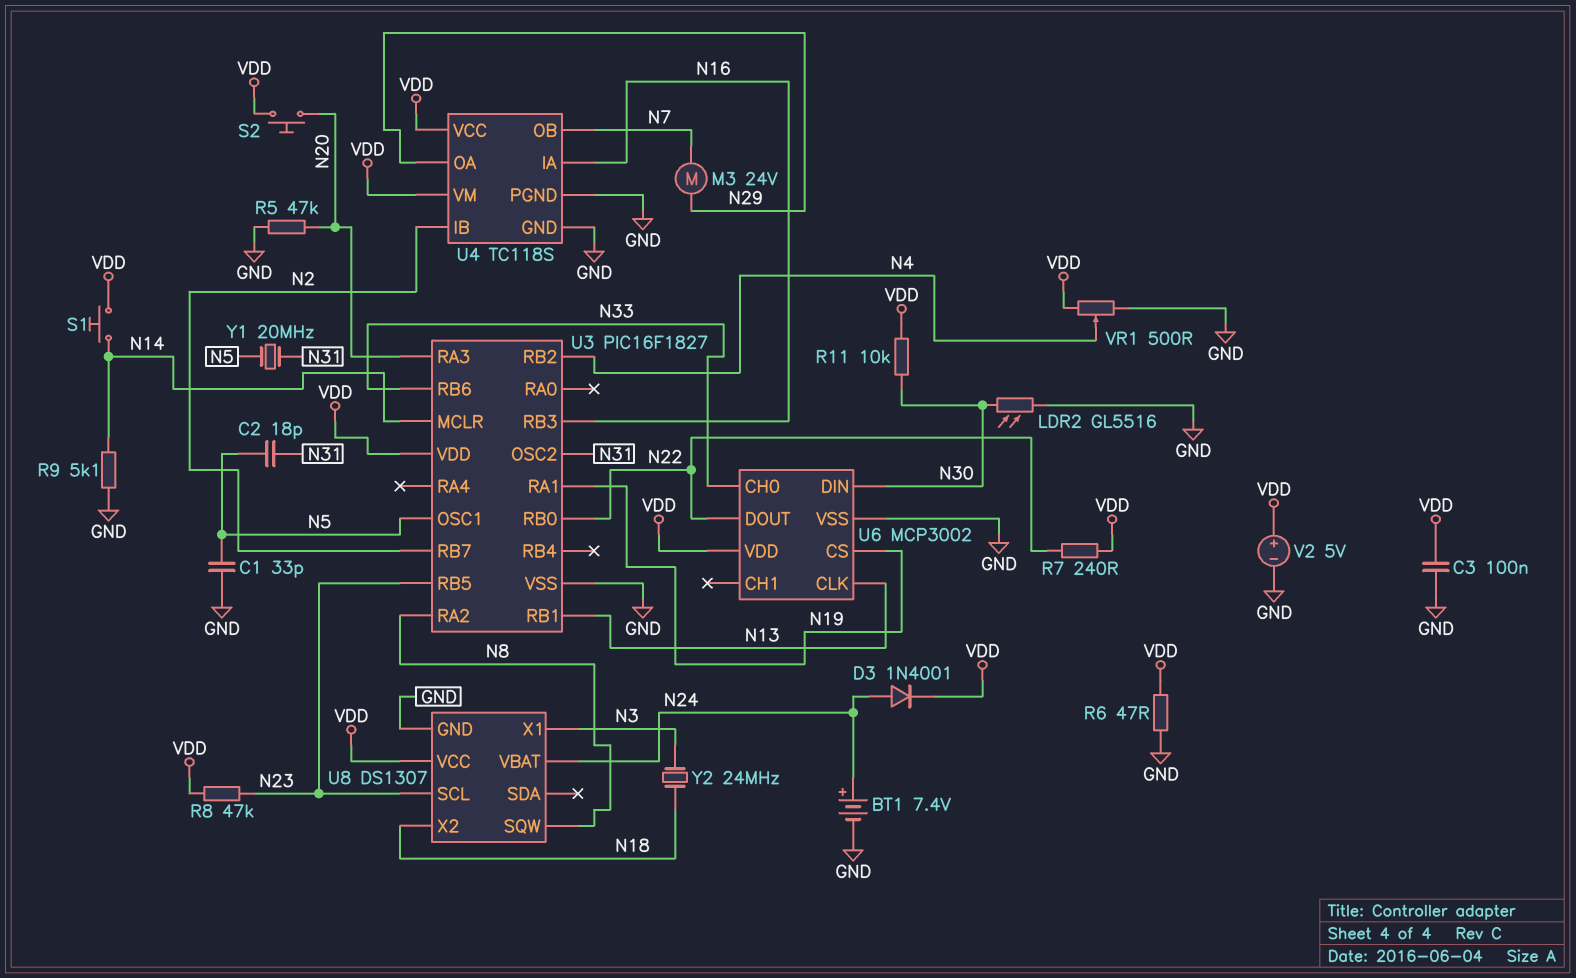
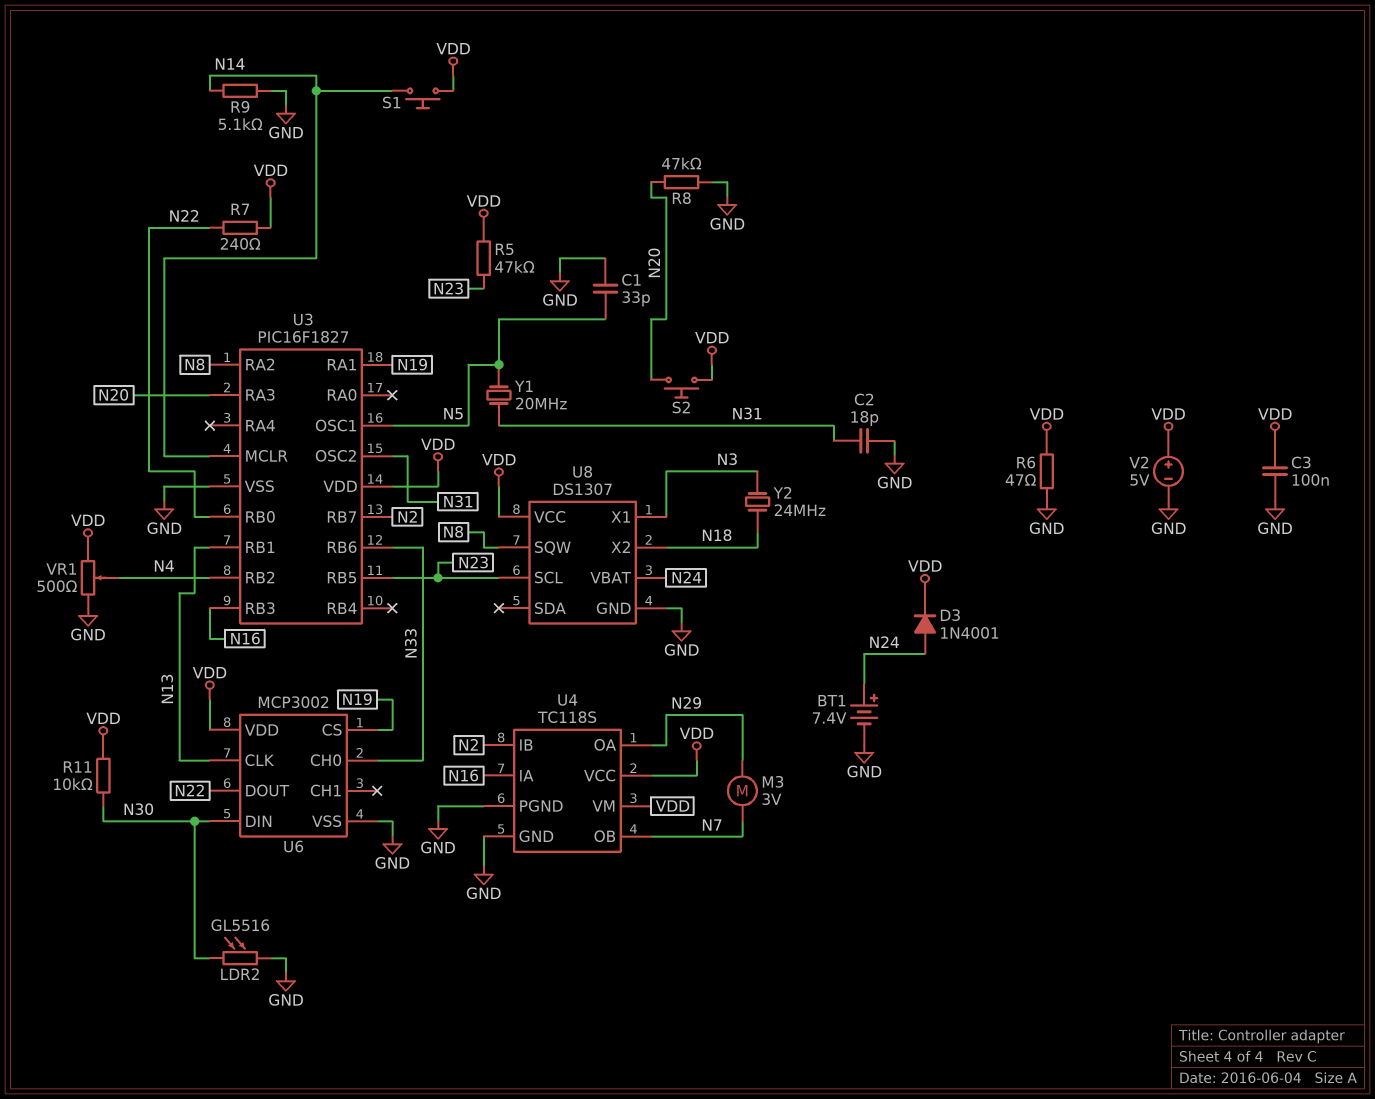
C2: 18pF (N5, N31) -> 18pF (GND, N31)
M3: motor 24V (N7, N29) -> motor 3V (N7, N29)
R5: 47k (GND, N20) -> 47k (N23, VDD)
R8: 47k (N23, VDD) -> 47k (GND, N20)

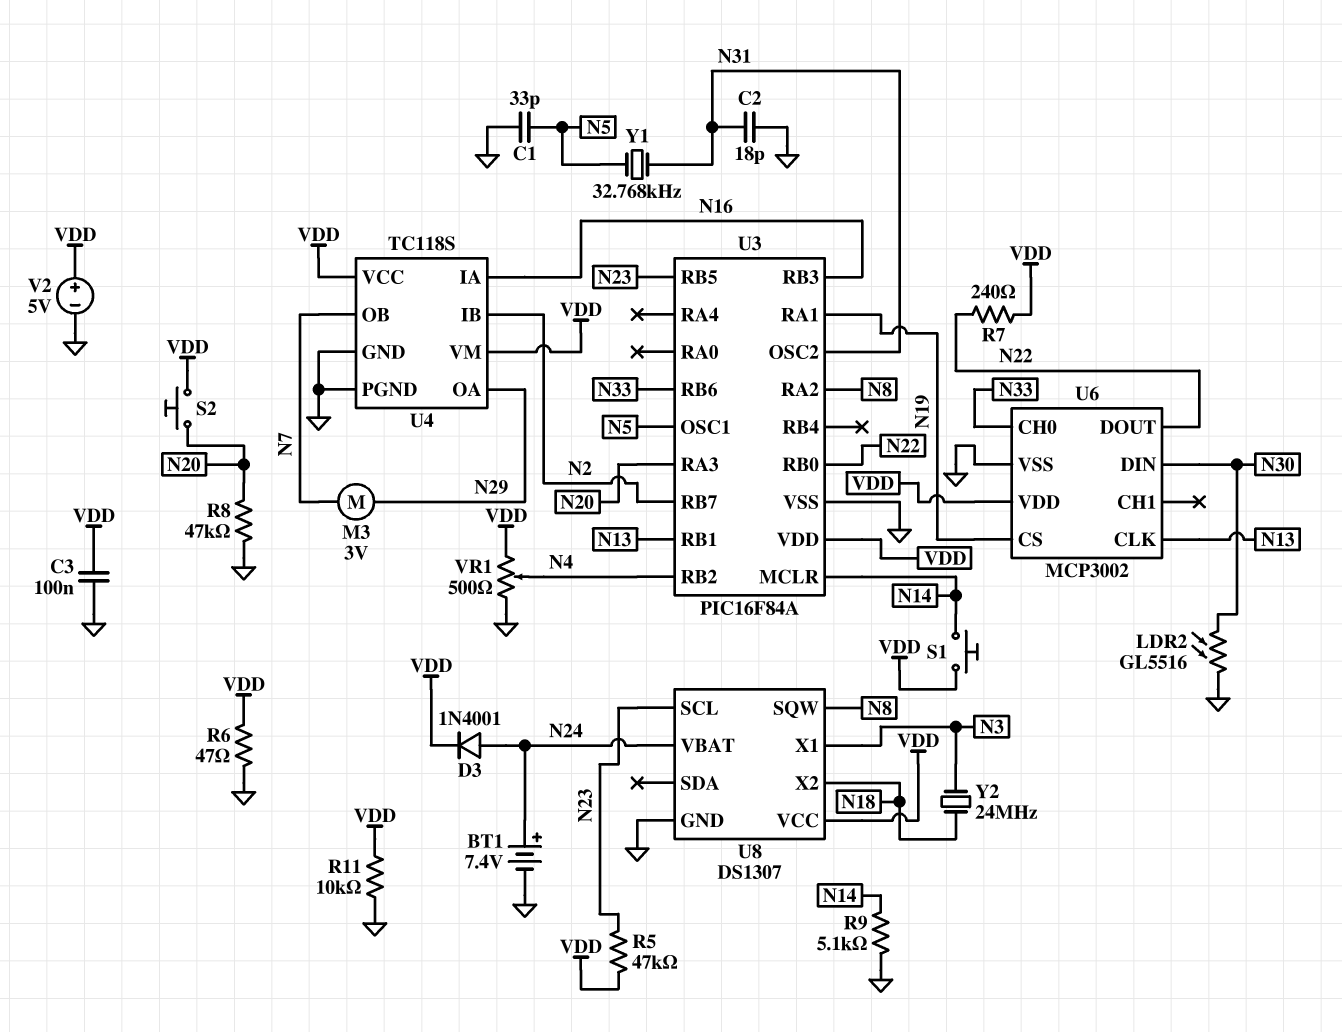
R11: 10k (N30, VDD) -> 10k (GND, VDD)
U3: PIC16F1827 -> PIC16F84A
Y1: 20MHz (N5, N31) -> 32.768kHz (N5, N31)

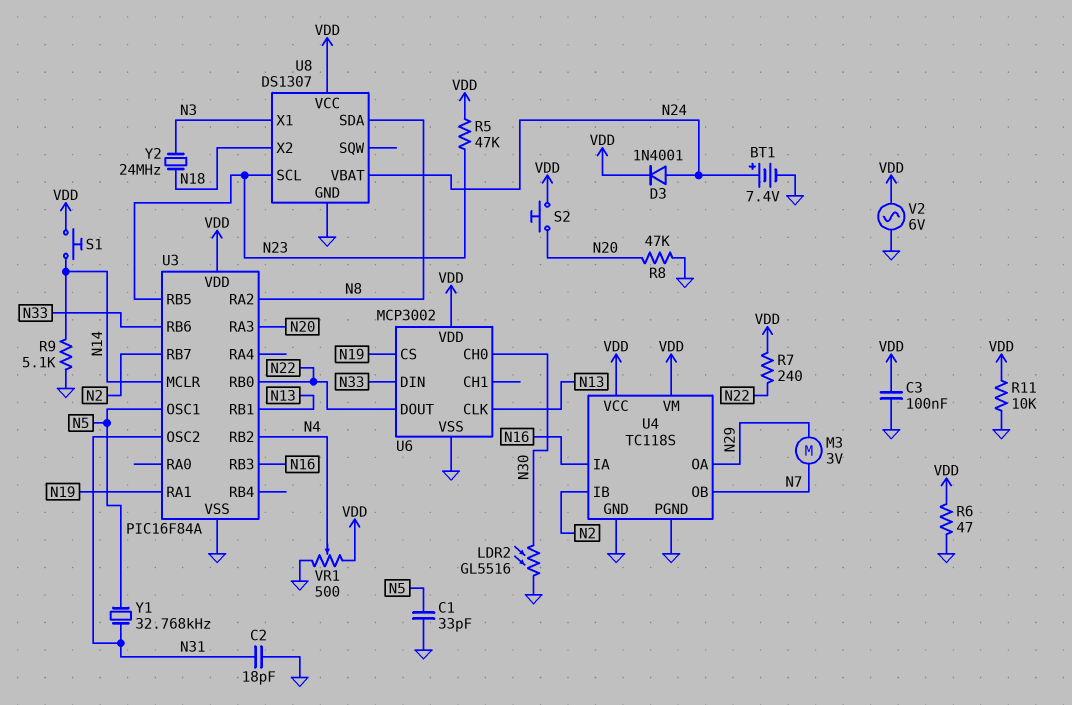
U6 pin CH0: N33 -> N30
U6 pin DIN: N30 -> N33
U8 pin SDA: none -> N8
U8 pin SQW: N8 -> none
V2: 5V (plus VDD, minus GND) -> AC 6V (GND, VDD)

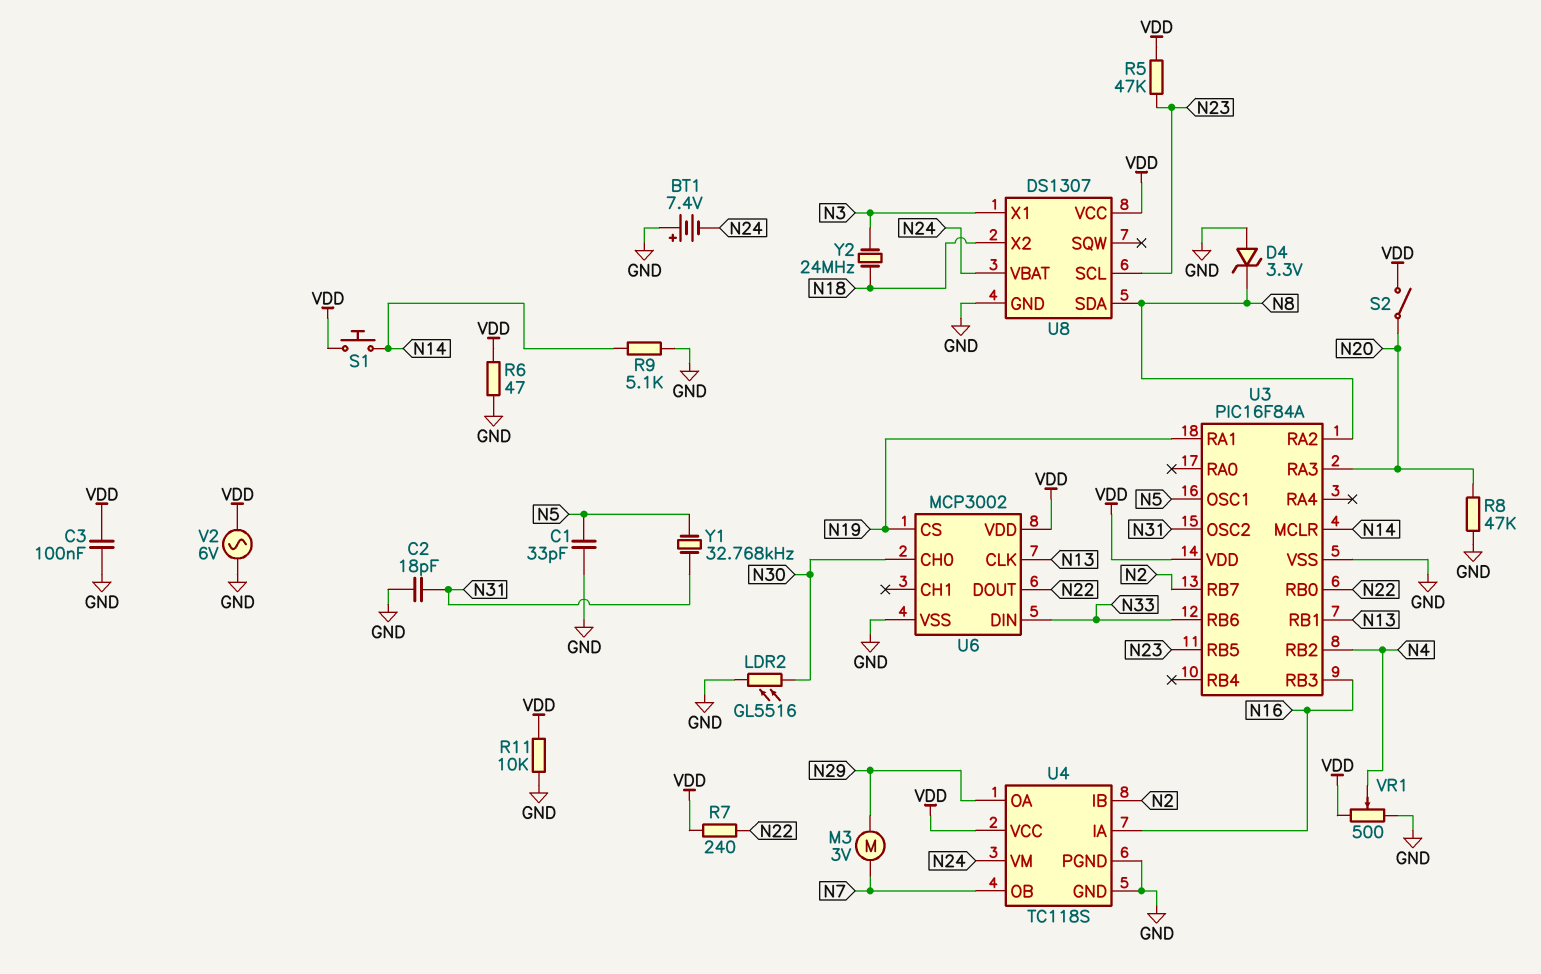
BT1: 7.4V (plus N24, minus GND) -> 7.4V (plus GND, minus N24)
D3: diode 1N4001 (A N24, K VDD) -> none
D4: none -> zener 3.3V (A GND, K N8)
S2: button (N20, VDD) -> switch (N20, VDD)
U4 pin VM: VDD -> N24

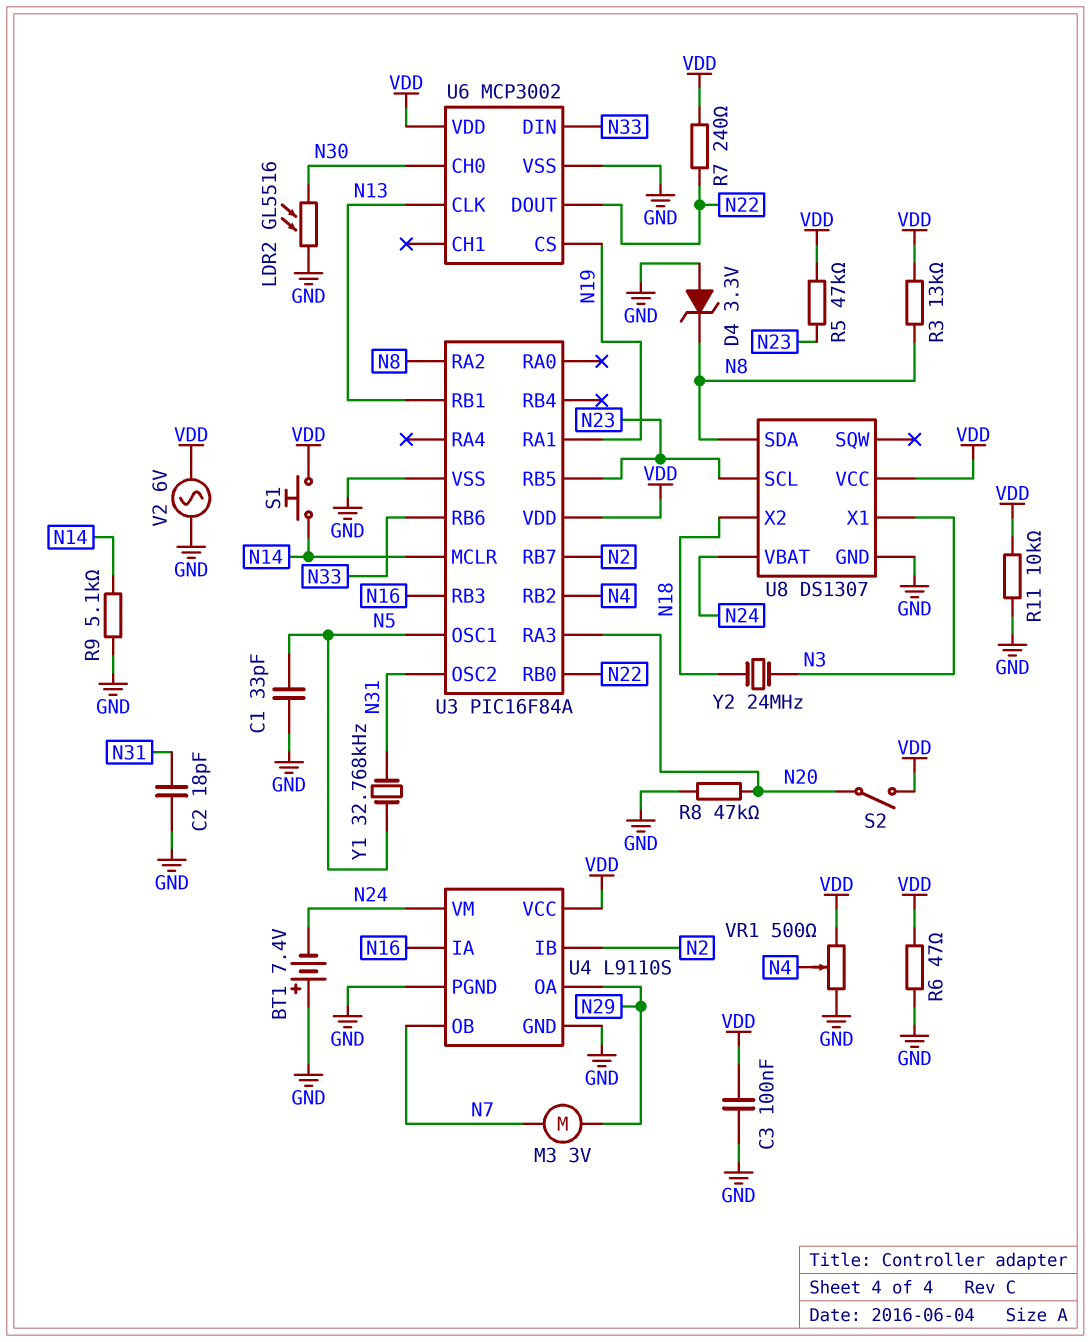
R3: none -> 13k (N8, VDD)
U4: TC118S -> L9110S

